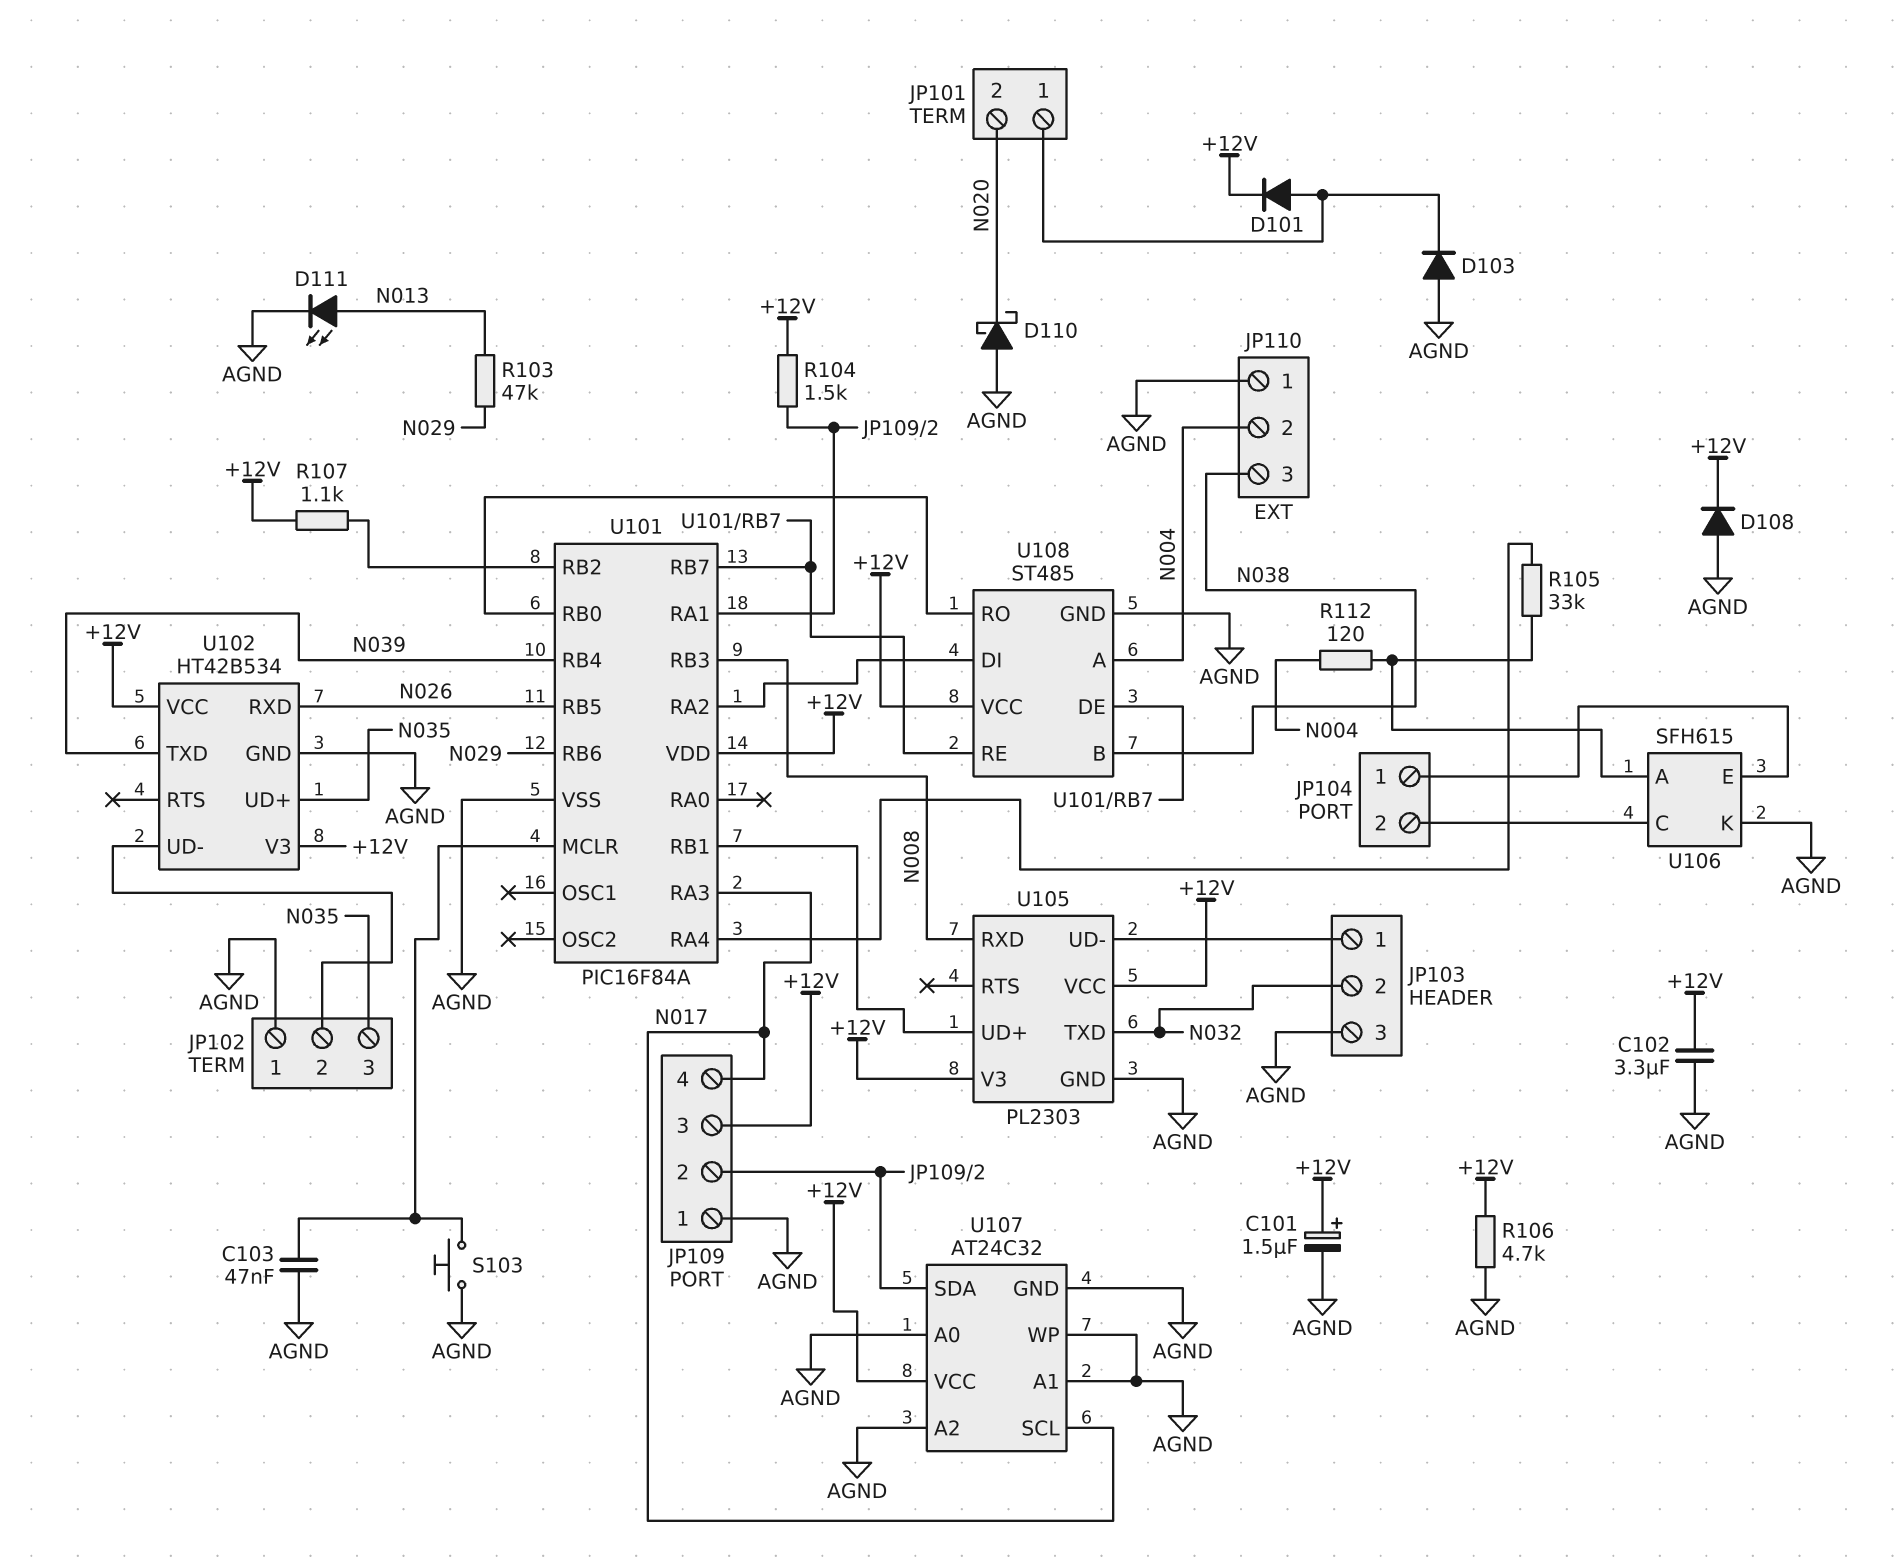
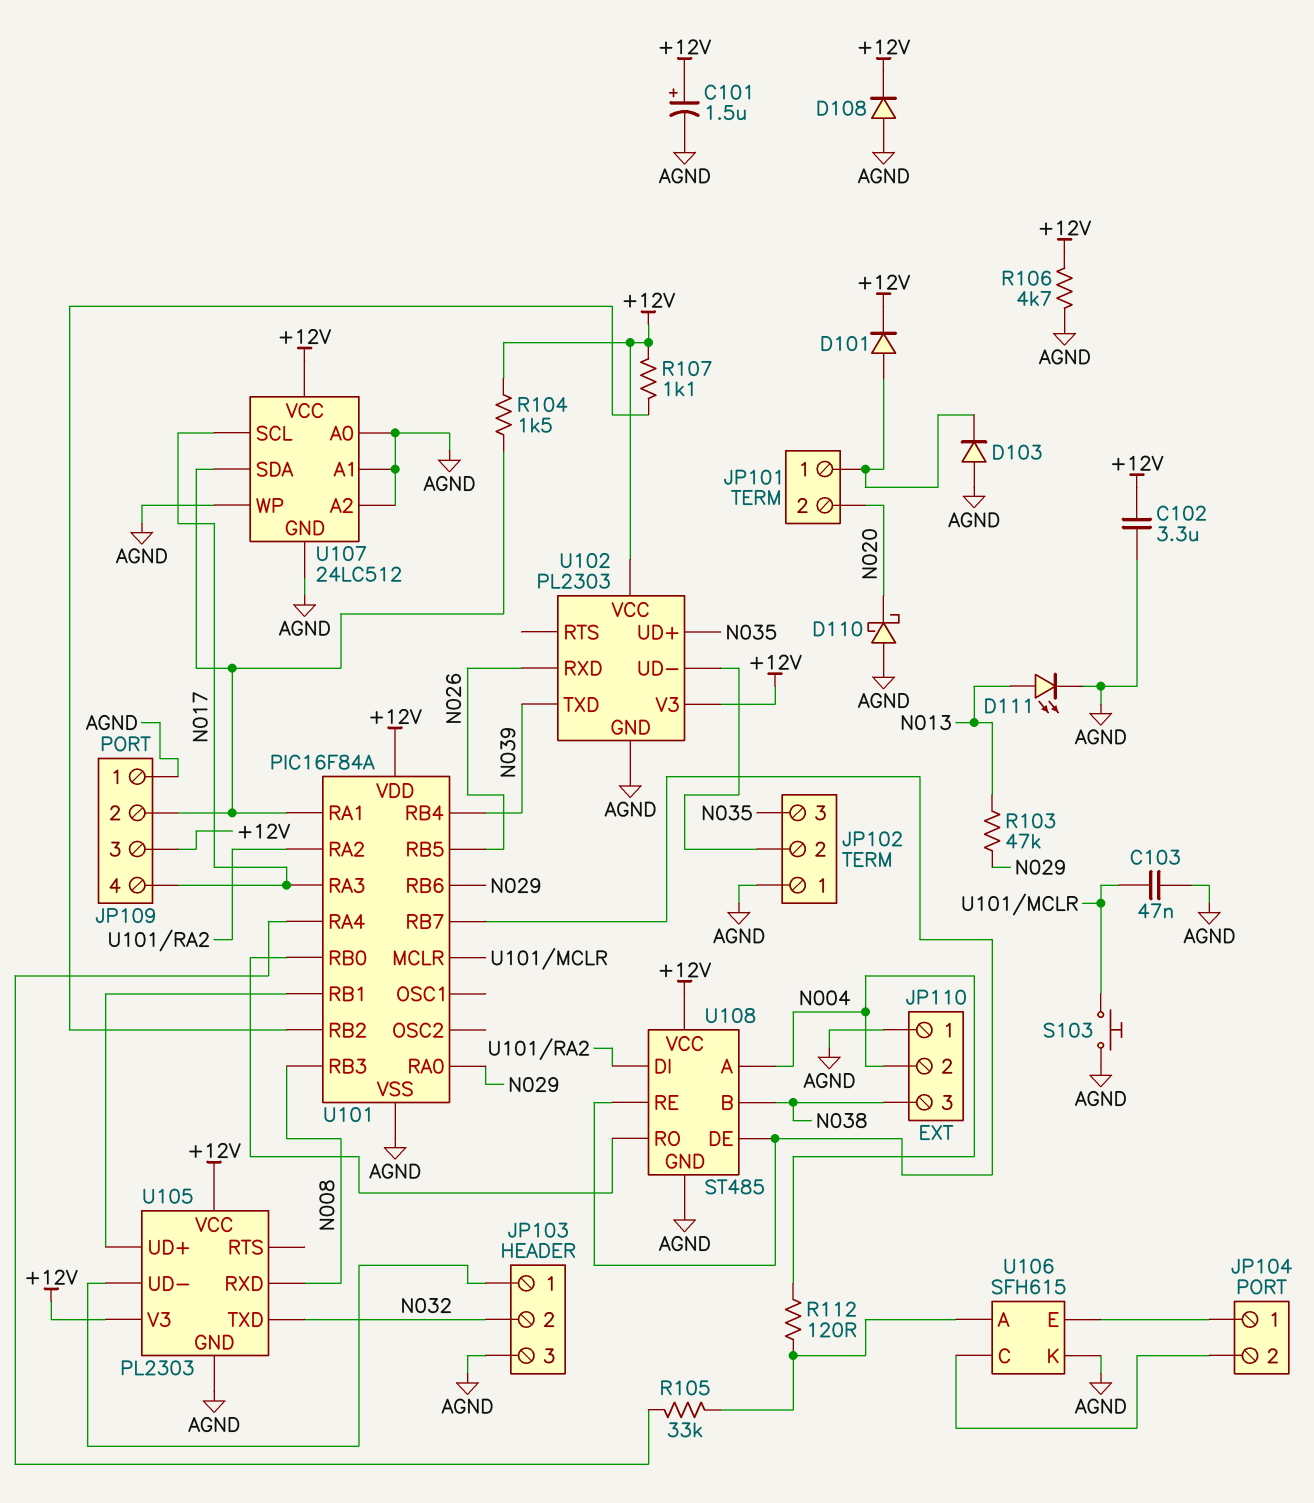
U101 pin RA0: none -> N029
U102: HT42B534 -> PL2303
U107: AT24C32 -> 24LC512

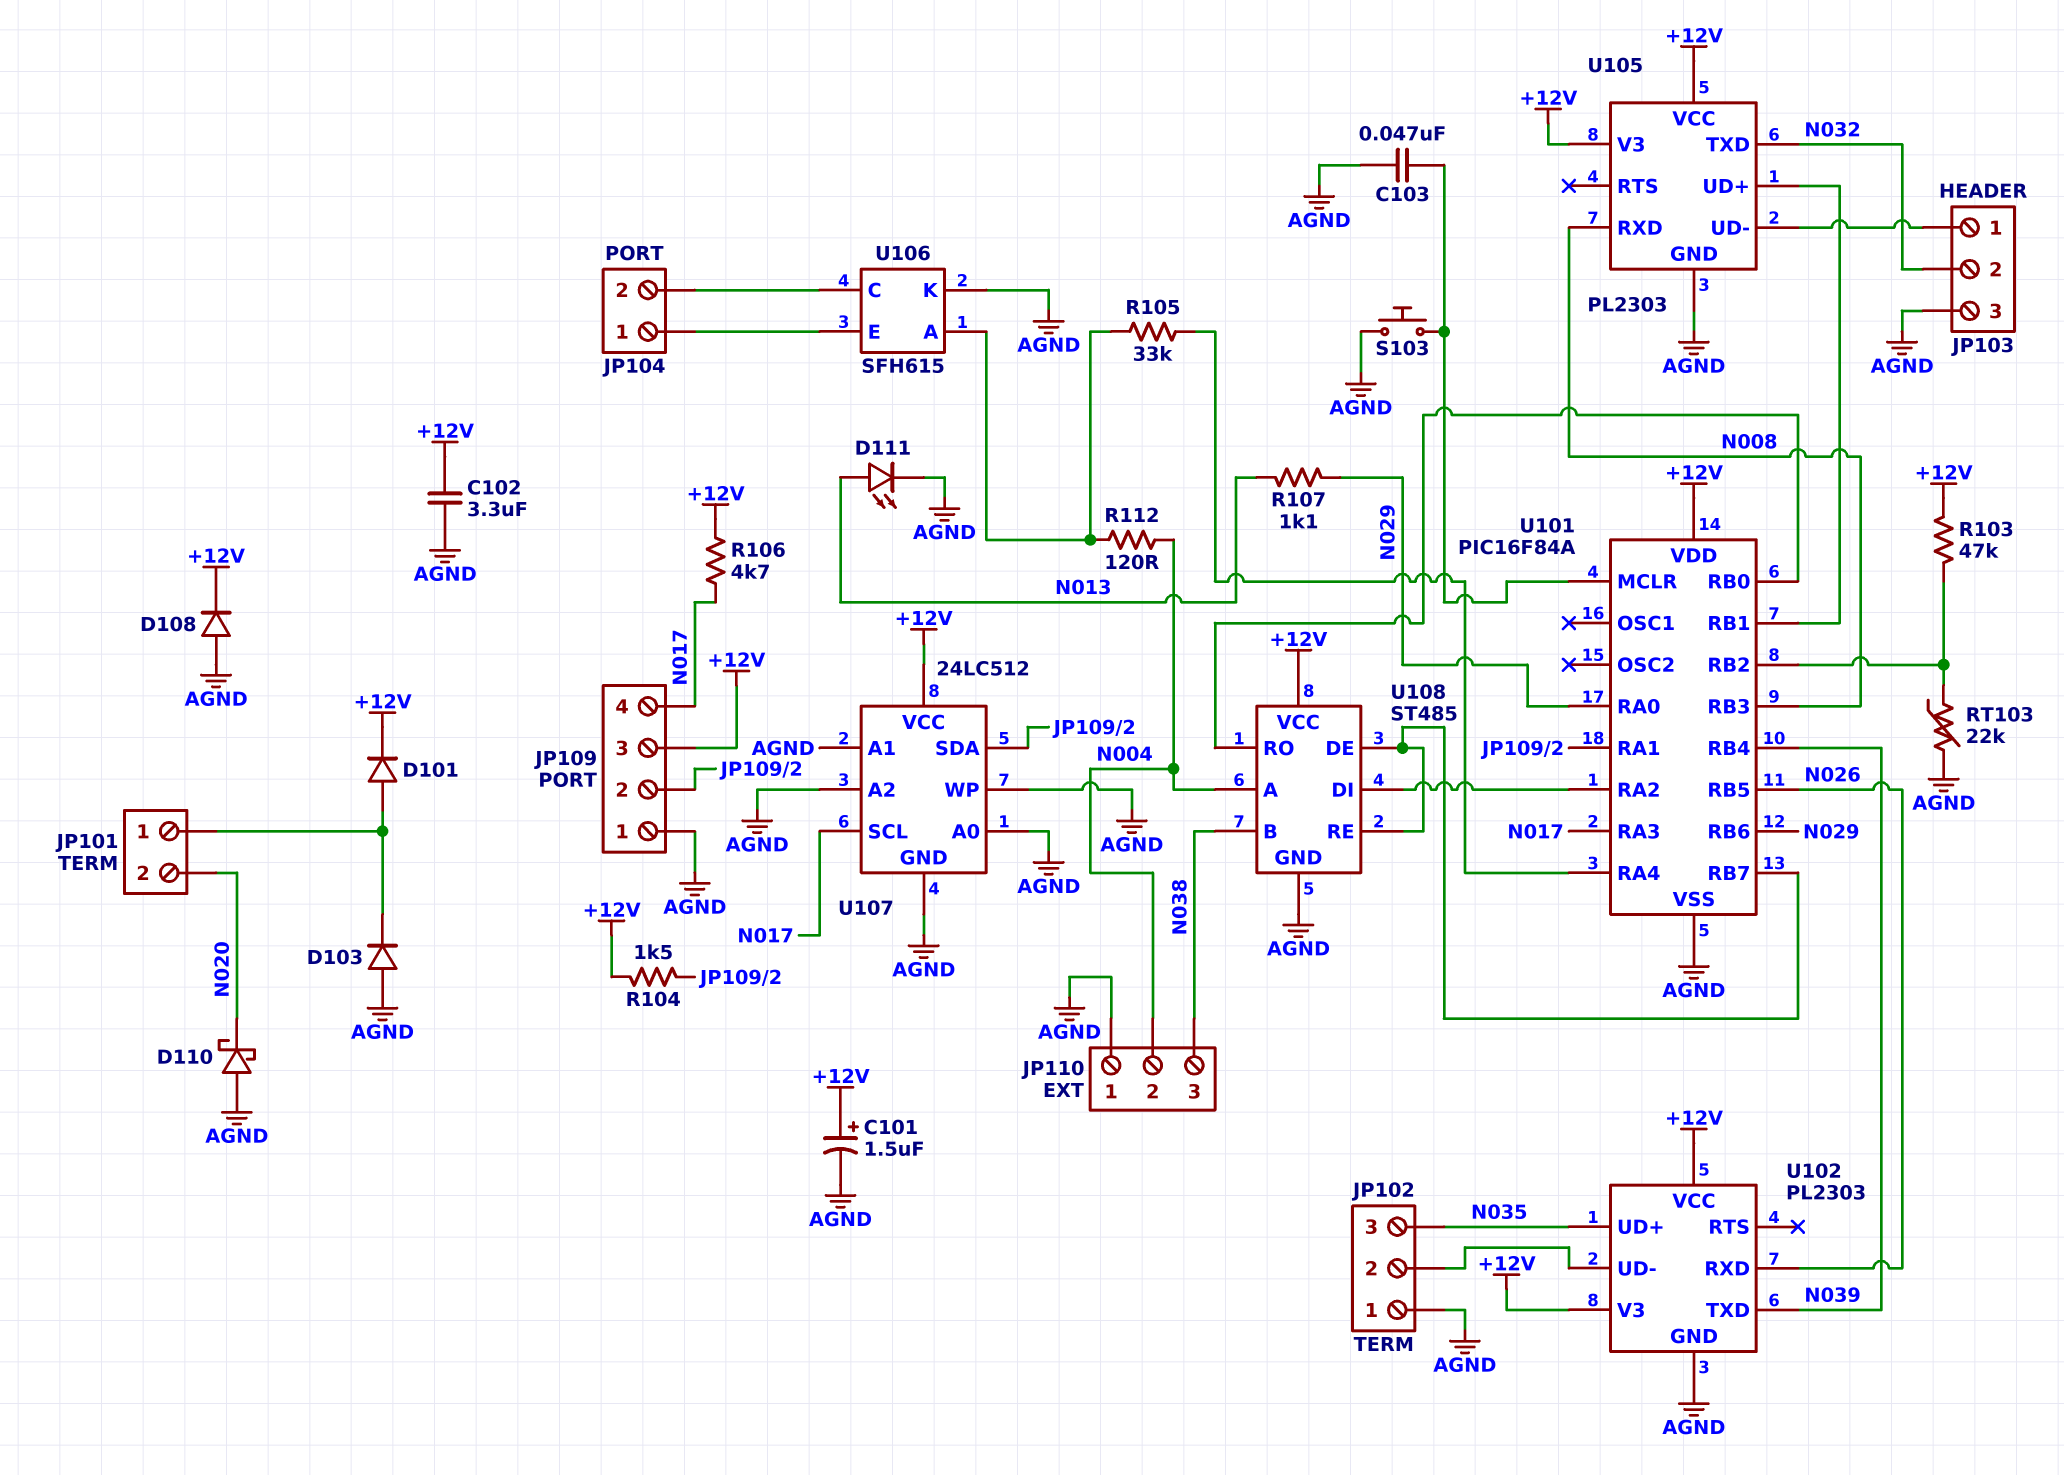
R103: 47k (N013, N029) -> 47k (+12V, U101/RB2)
R106: 4.7k (+12V, AGND) -> 4.7k (+12V, N017)
R107: 1.1k (+12V, U101/RB2) -> 1.1k (N013, N029)
RT103: none -> 22k (AGND, U101/RB2)

